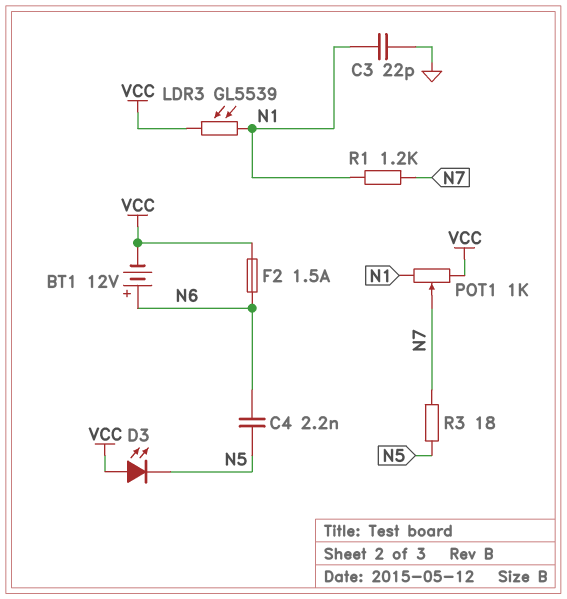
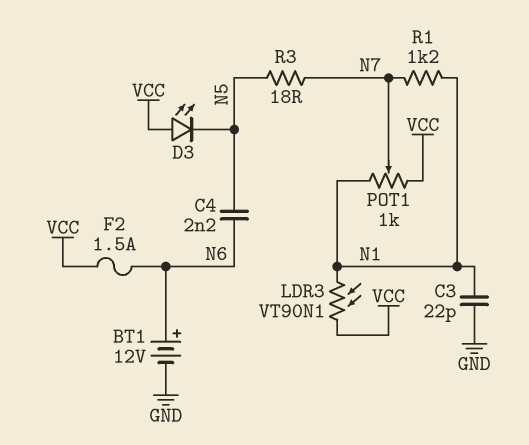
BT1: 12V (plus N6, minus VCC) -> 12V (plus N6, minus GND)
LDR3: GL5539 (N1, VCC) -> VT90N1 (N1, VCC)

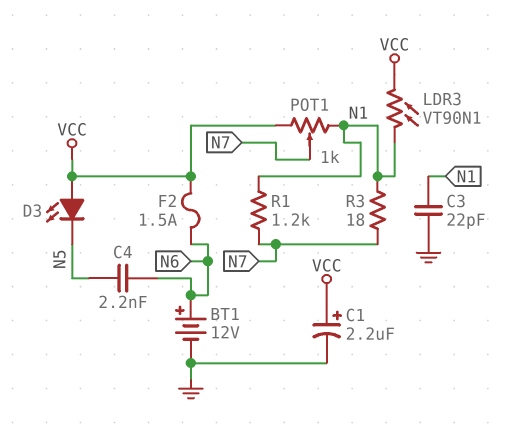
C1: none -> 2.2uF (plus VCC, minus GND)
R3: 18 (N5, N7) -> 18 (N1, N7)

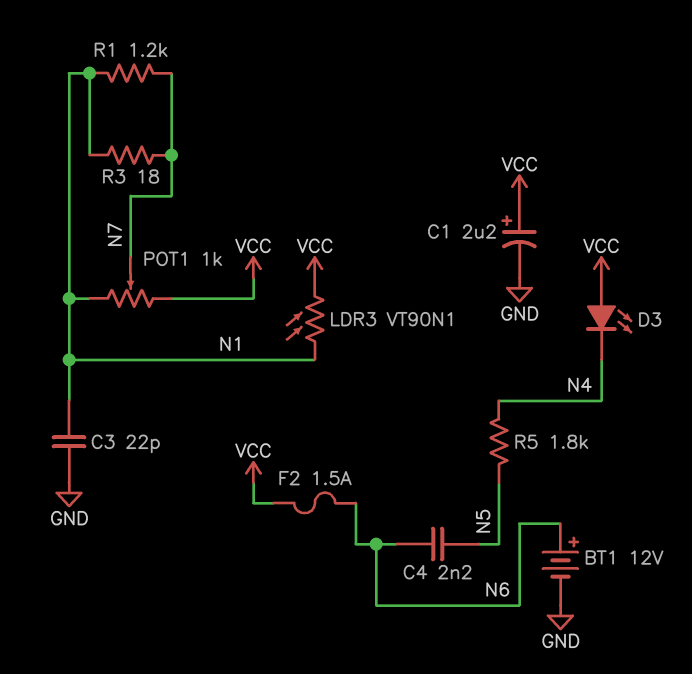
D3: LED (A VCC, K N5) -> LED (A VCC, K N4)
R5: none -> 1.8k (N4, N5)

